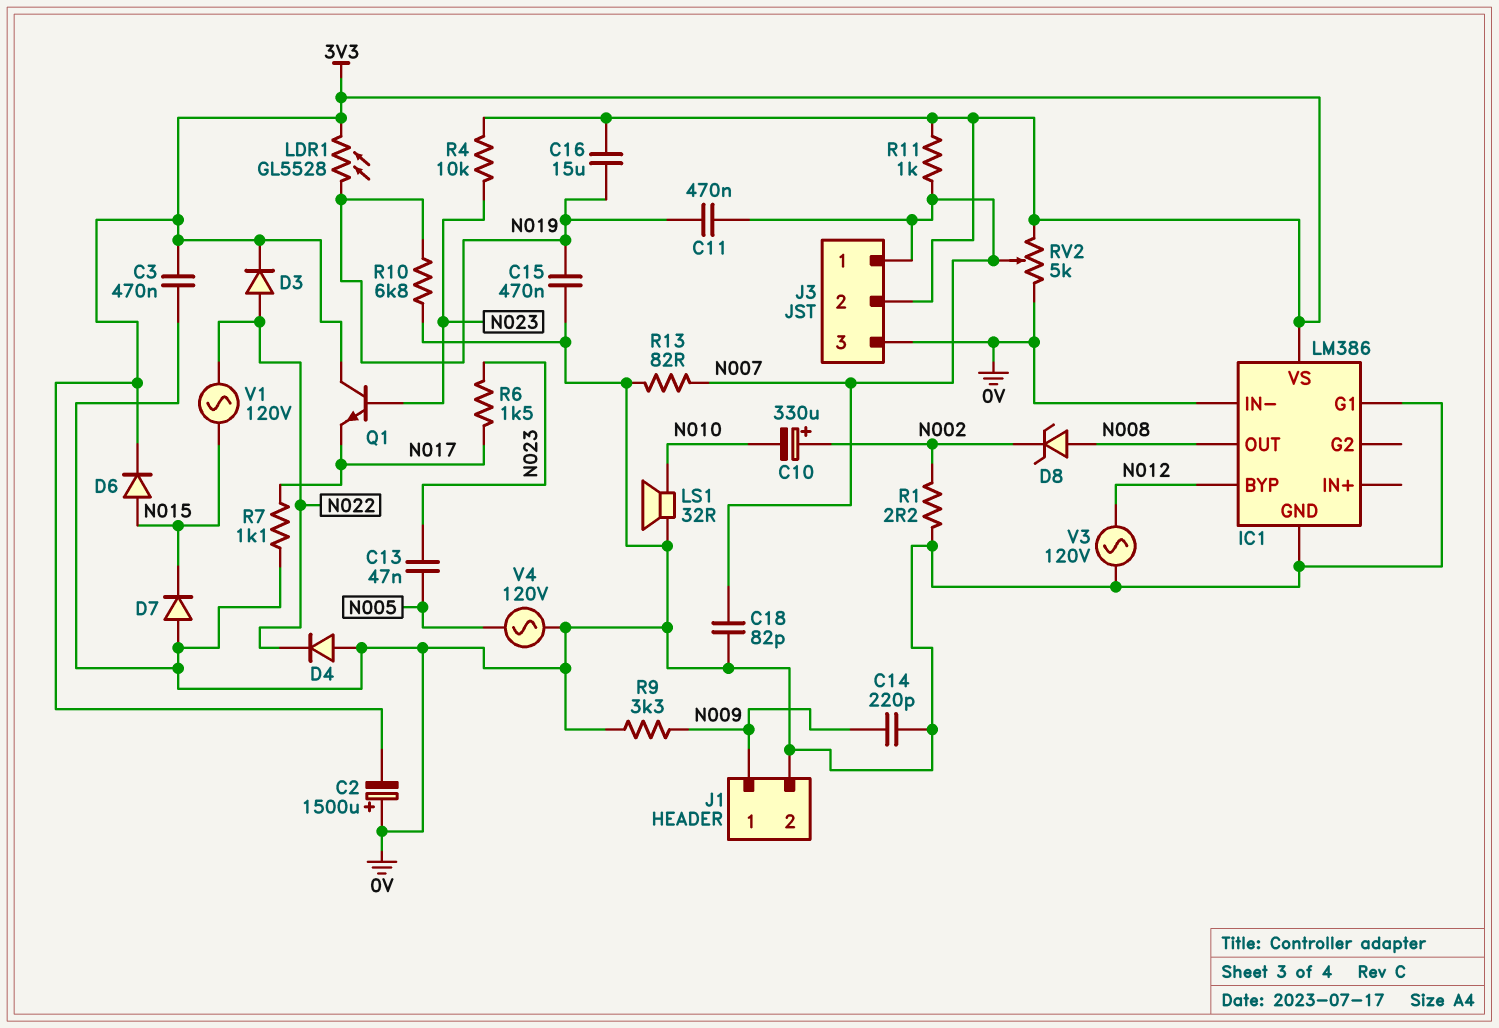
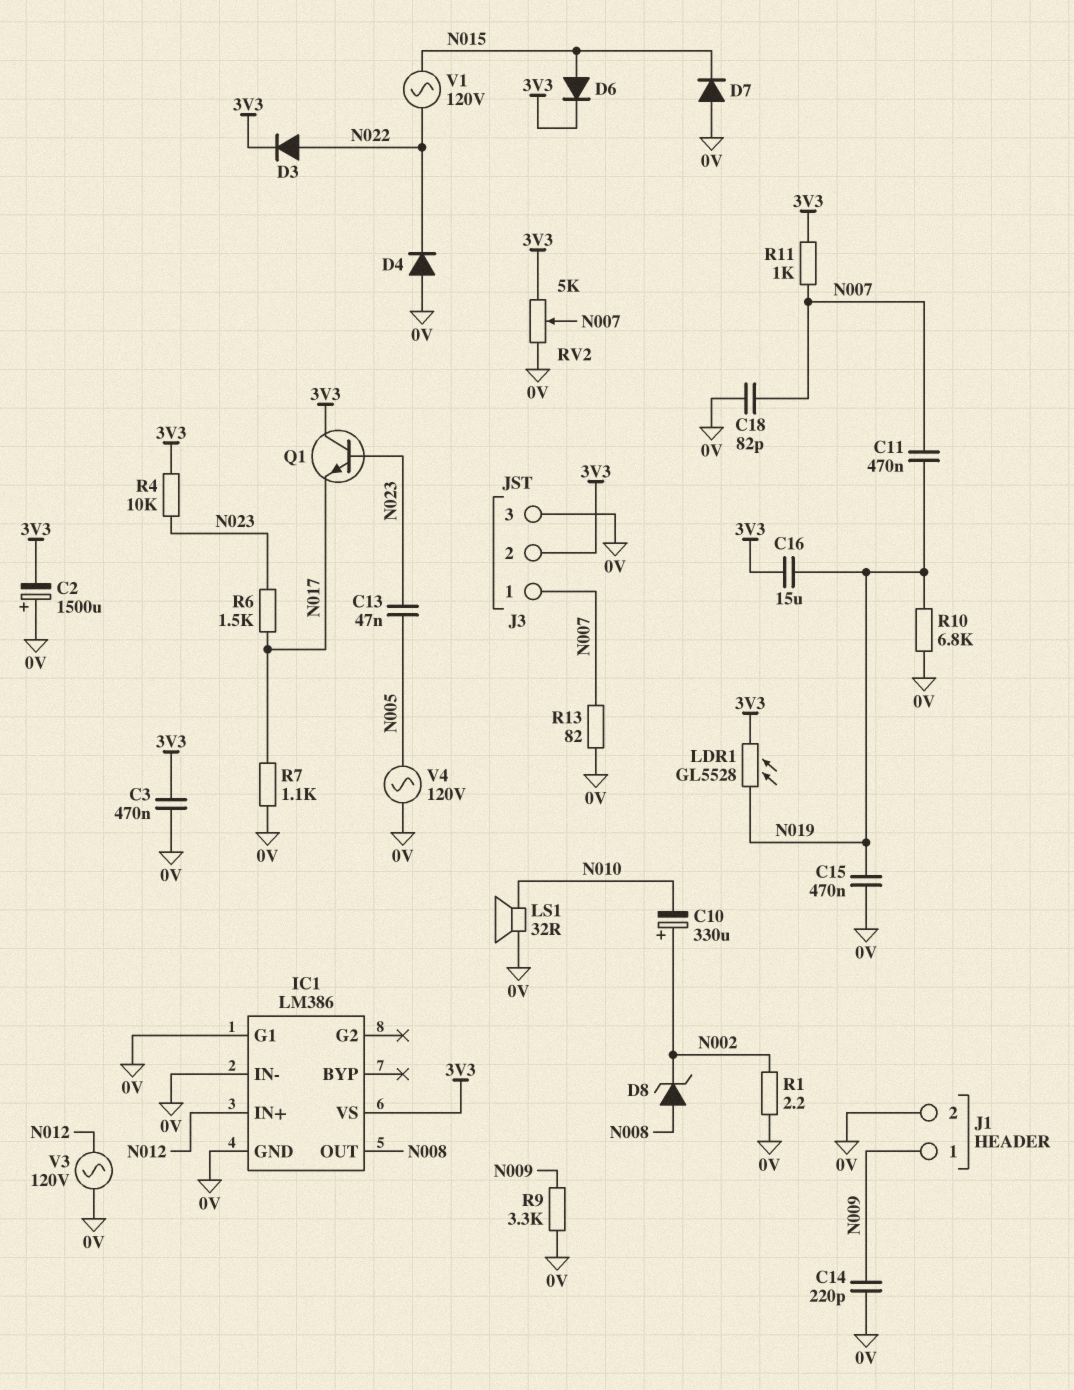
IC1 pin BYP: N012 -> none
IC1 pin IN+: none -> N012

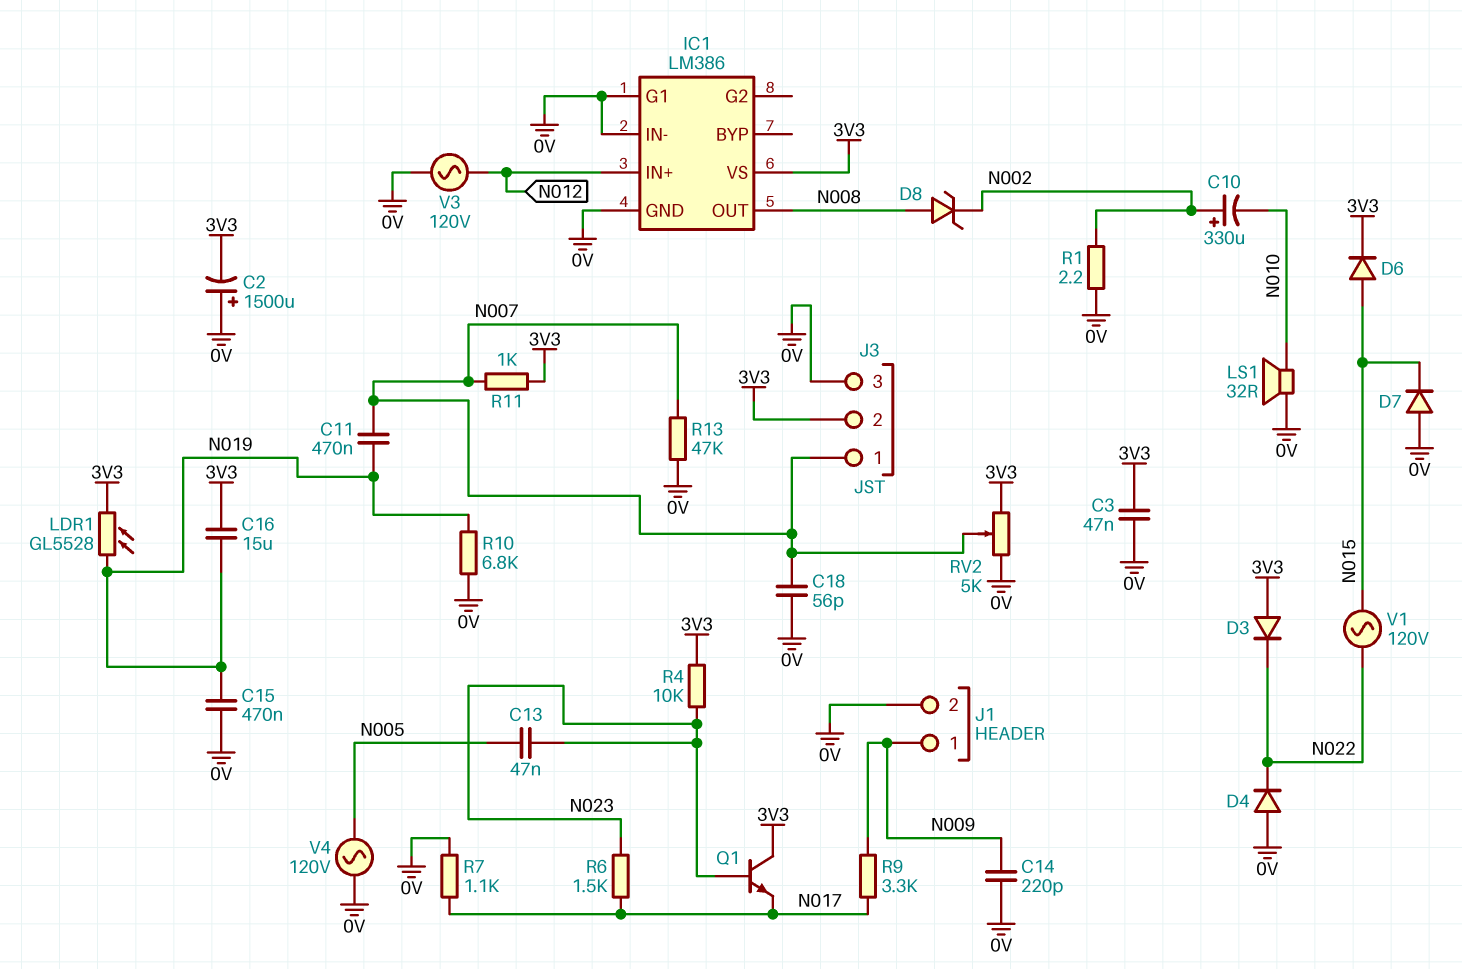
C3: 470nF (0V, 3V3) -> 47nF (0V, 3V3)
C18: 82pF (0V, N007) -> 56pF (0V, N007)
D3: diode (A N022, K 3V3) -> diode (A 3V3, K N022)
R9: 3.3k (0V, N009) -> 3.3k (N009, N017)
R13: 82 (0V, N007) -> 47k (0V, N007)

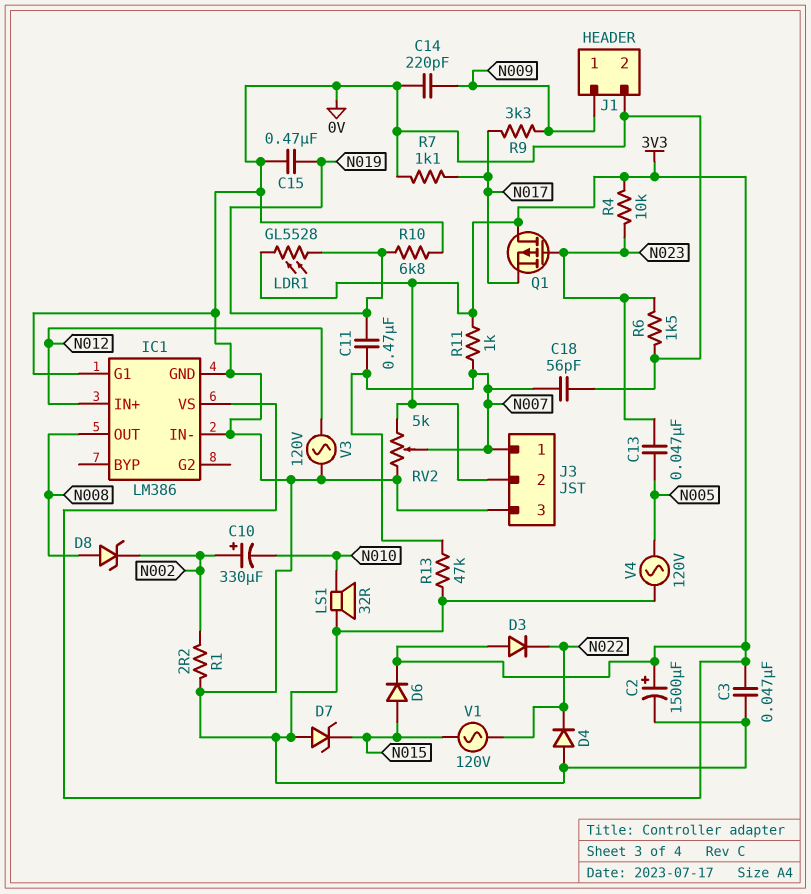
C2: 1500uF (plus 0V, minus 3V3) -> 1500uF (plus 3V3, minus 0V)
C16: 15uF (3V3, N019) -> none
D7: diode (A 0V, K N015) -> zener (A 0V, K N015)
Q1: NPN (B N023, C 3V3, E N017) -> PMOS (G N023, D 3V3, S N017)
R6: 1.5k (N017, N023) -> 1.5k (0V, N023)

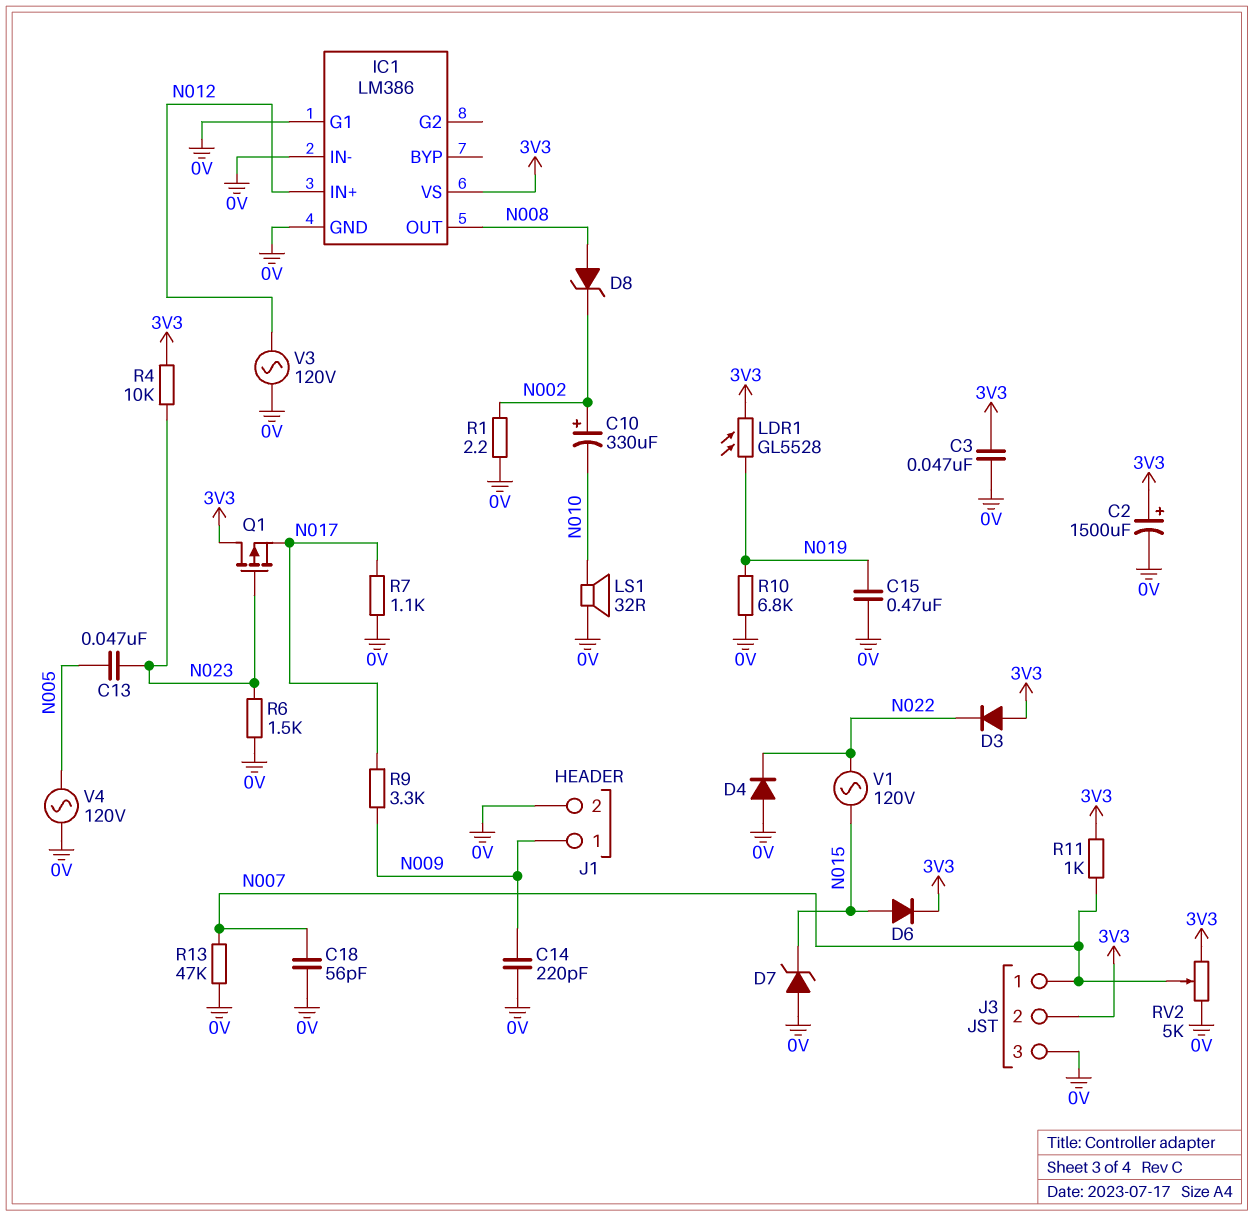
C11: 470nF (N007, N019) -> none

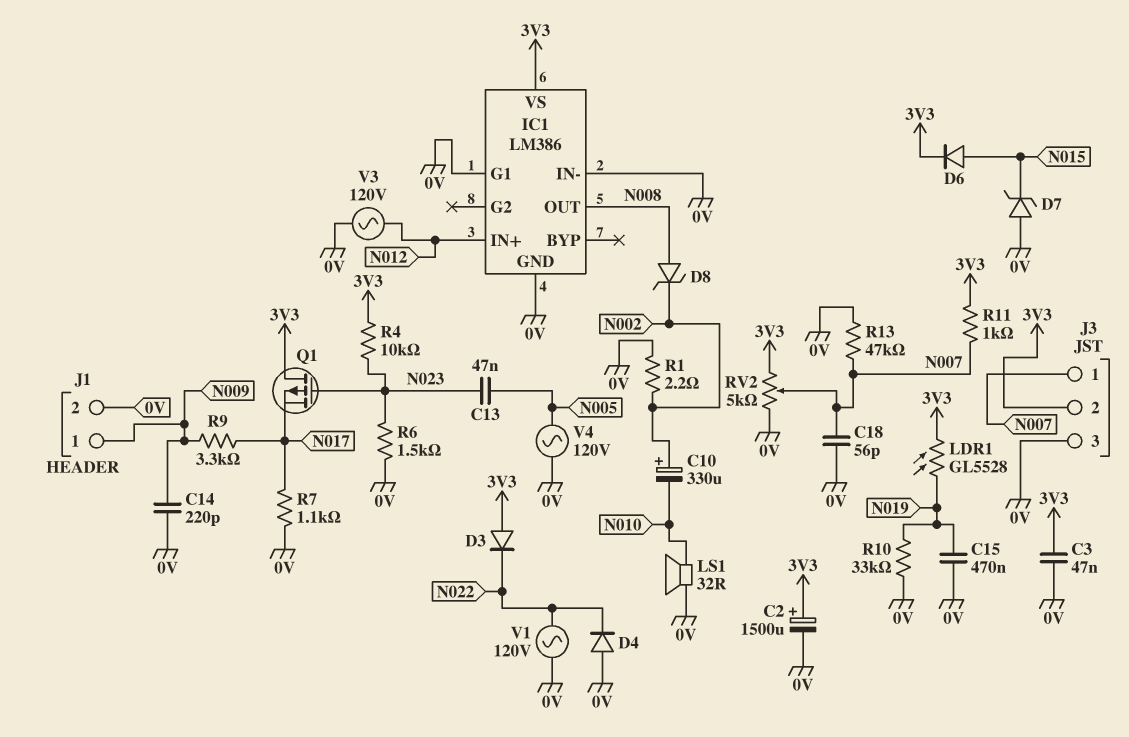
R10: 6.8k (0V, N019) -> 33k (0V, N019)
V1: AC 120V (N015, N022) -> AC 120V (0V, N022)

